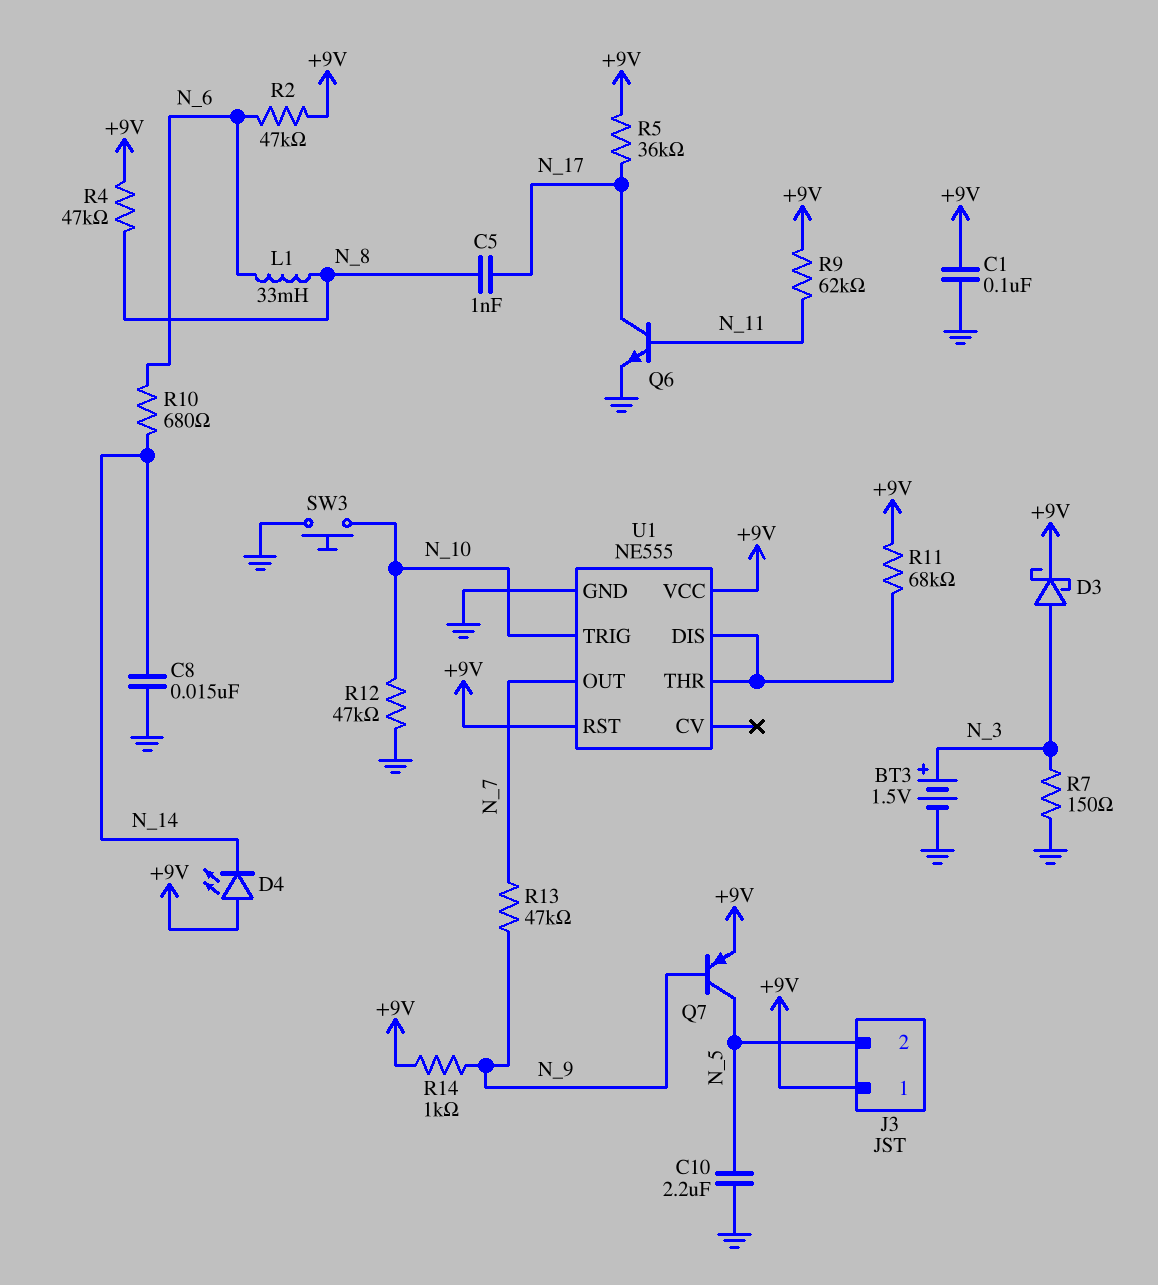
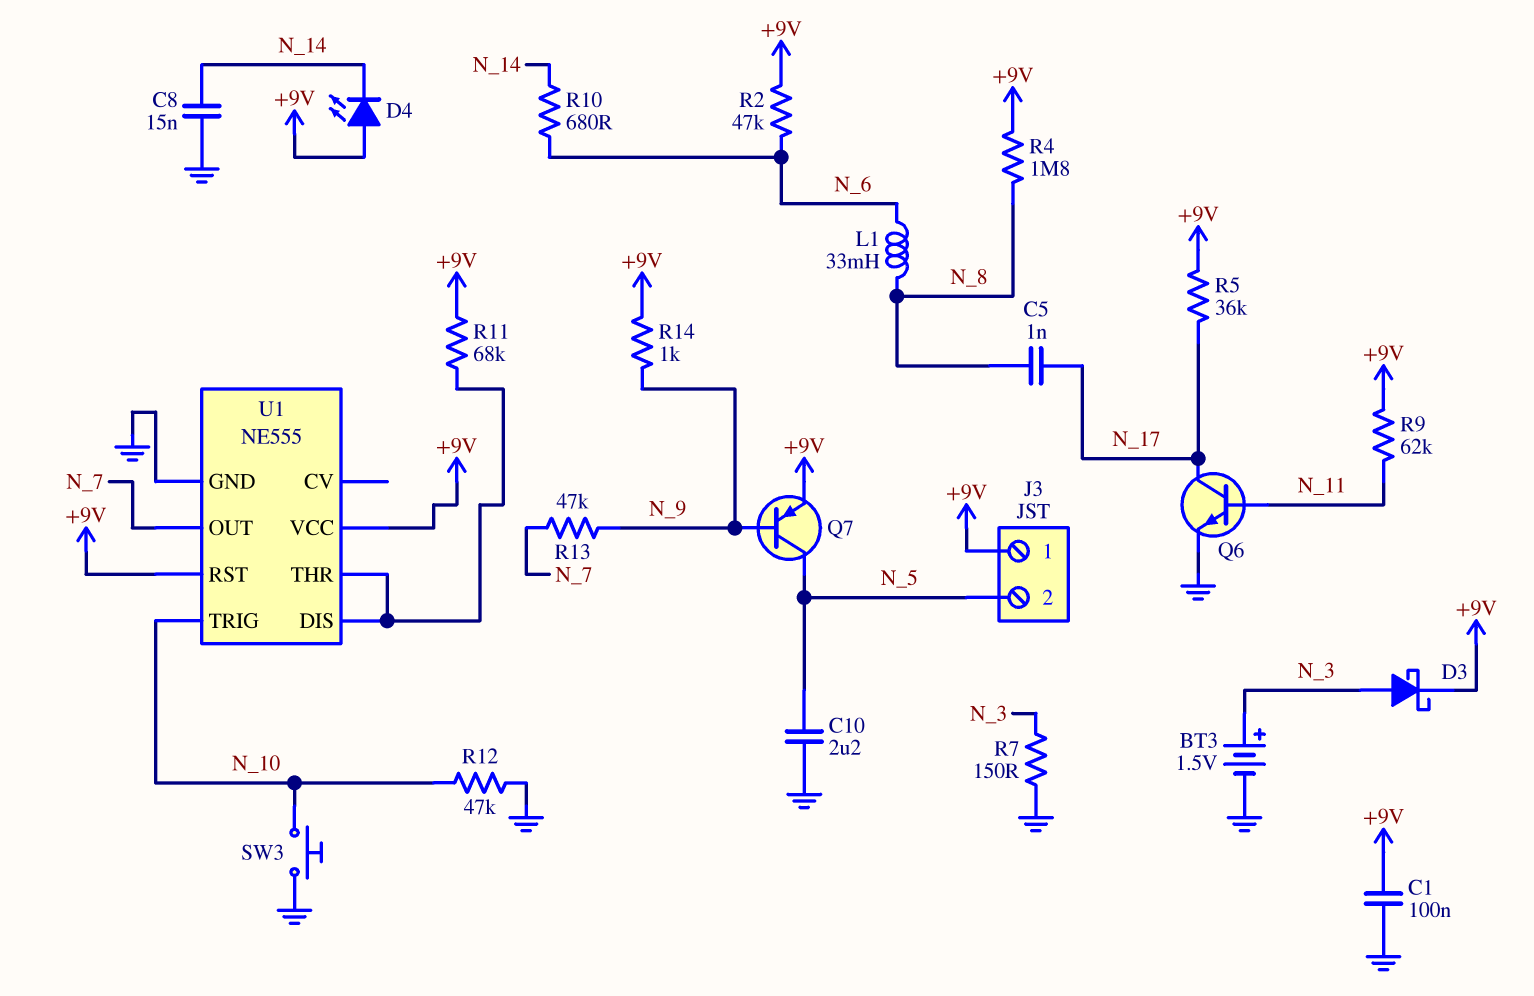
R4: 47k (+9V, N_8) -> 1.8M (+9V, N_8)

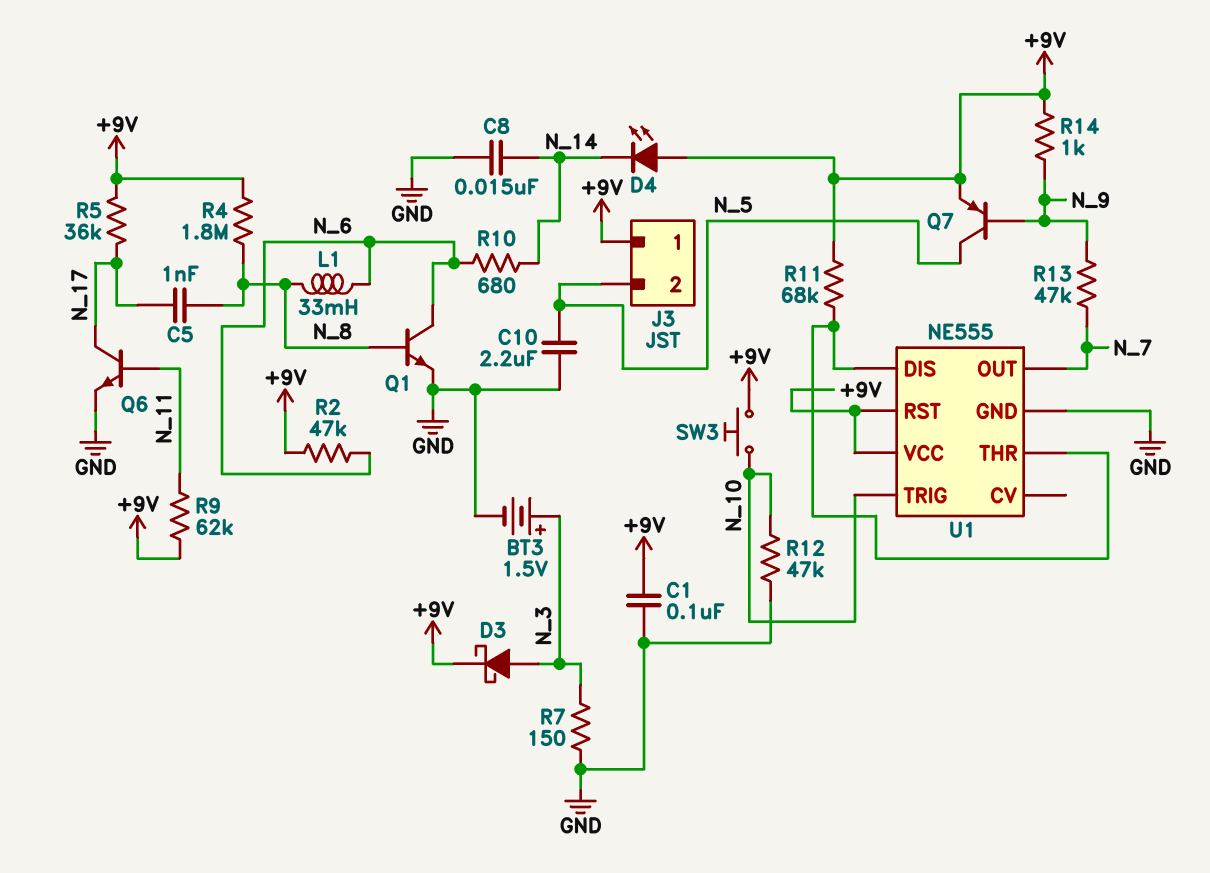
Q1: none -> NPN (B N_8, C N_6, E GND)
SW3: button (GND, N_10) -> button (+9V, N_10)

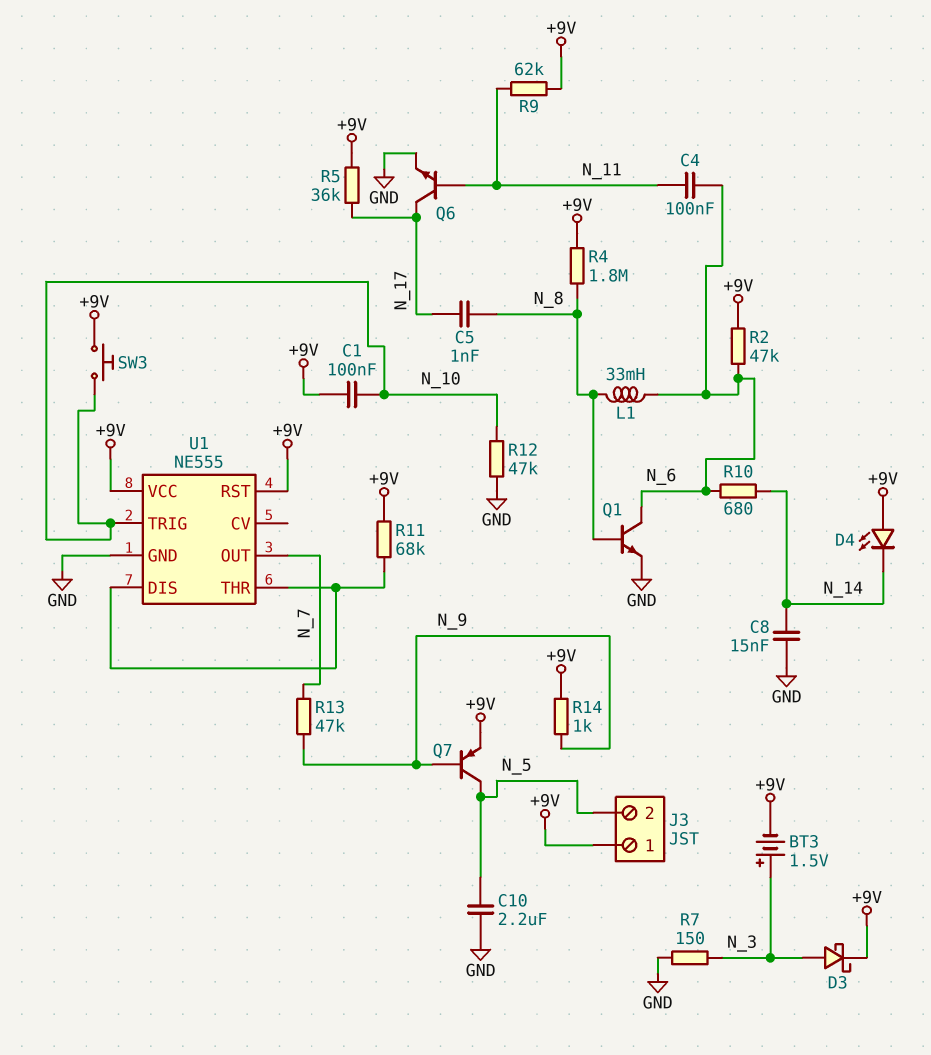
BT3: 1.5V (plus N_3, minus GND) -> 1.5V (plus N_3, minus +9V)
C1: 100nF (+9V, GND) -> 100nF (+9V, N_10)
C4: none -> 100nF (N_6, N_11)

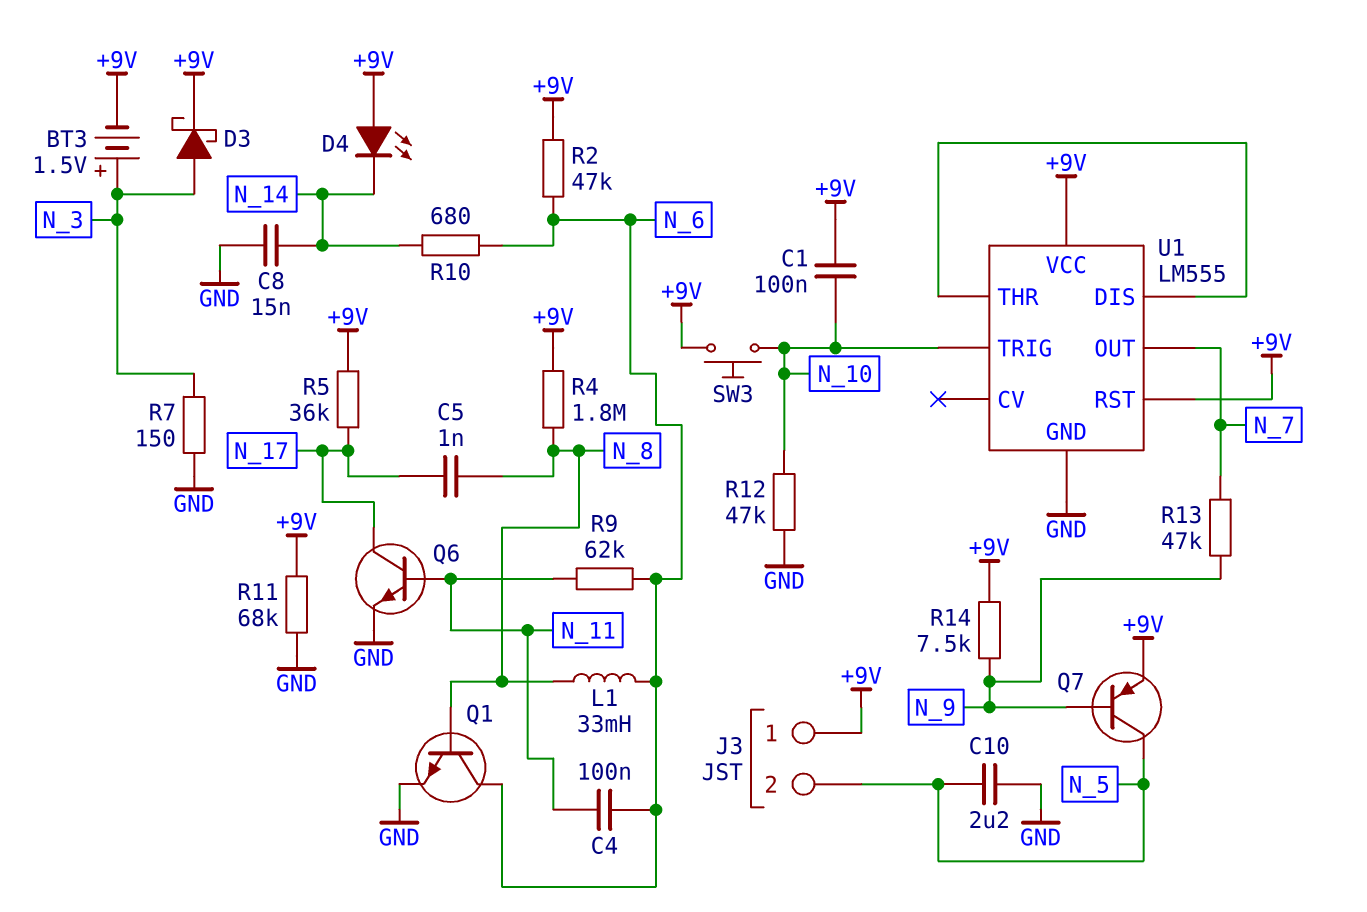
R9: 62k (+9V, N_11) -> 62k (N_6, N_11)
R11: 68k (+9V, U1/DIS) -> 68k (+9V, GND)
R14: 1k (+9V, N_9) -> 7.5k (+9V, N_9)
U1: NE555 -> LM555

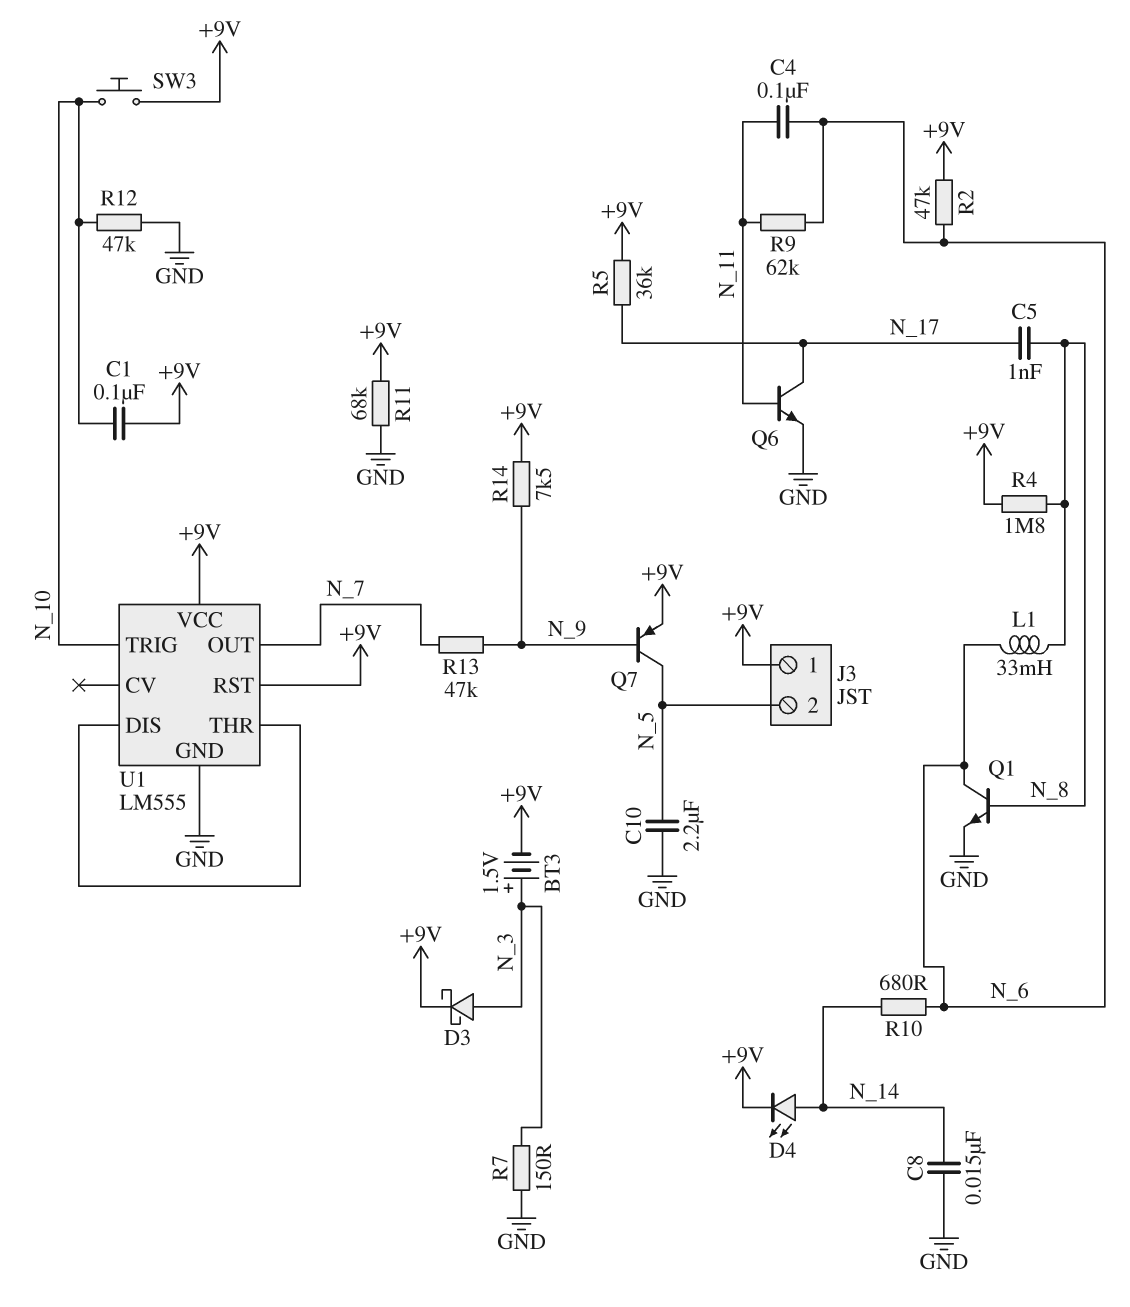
D4: LED (A +9V, K N_14) -> LED (A N_14, K +9V)

